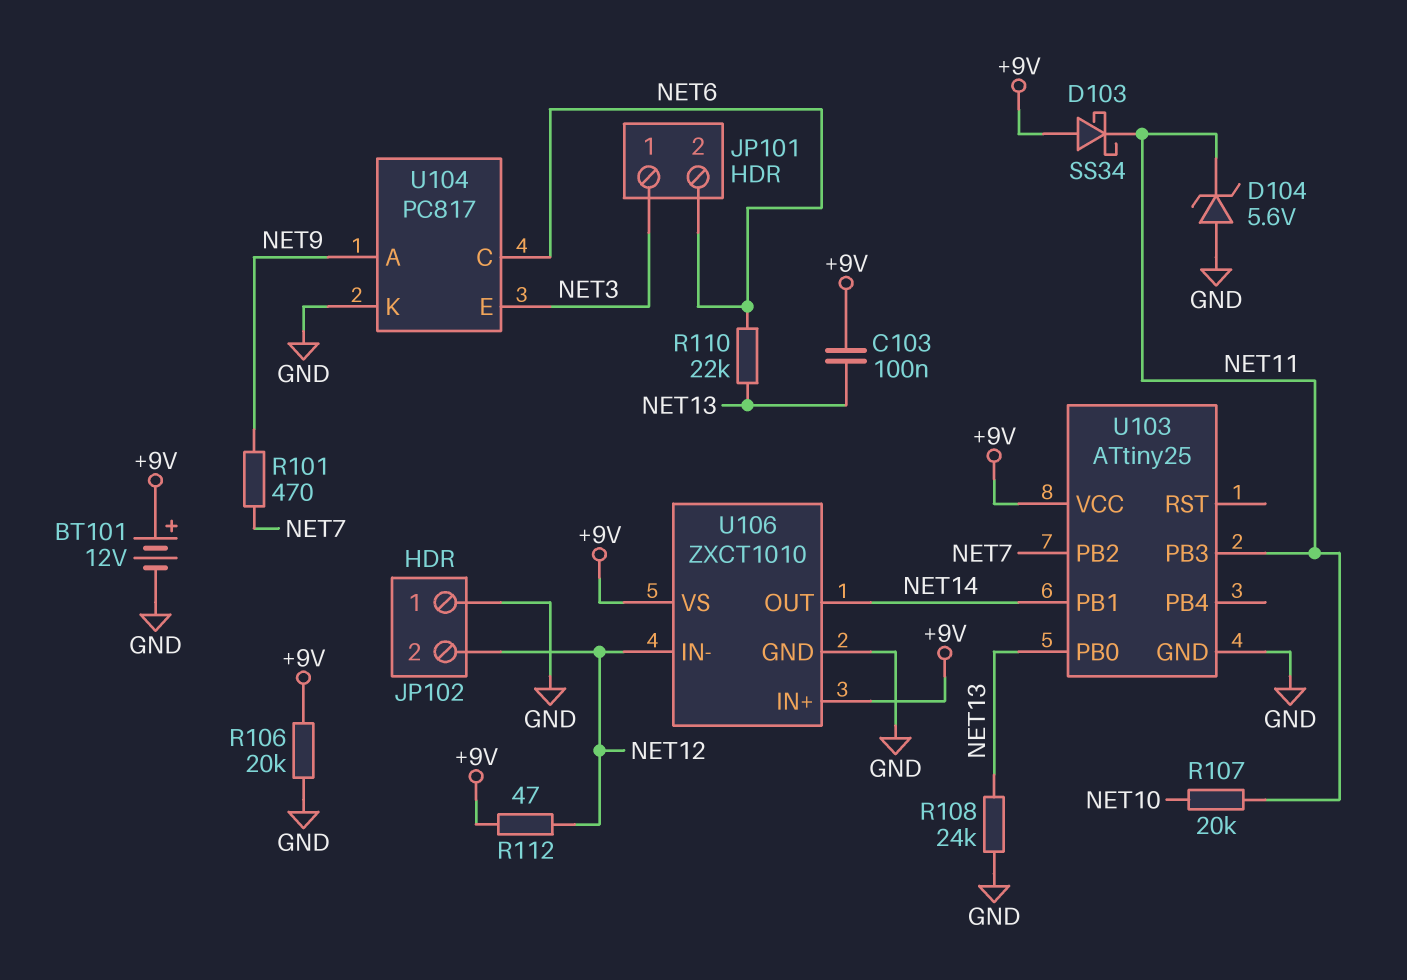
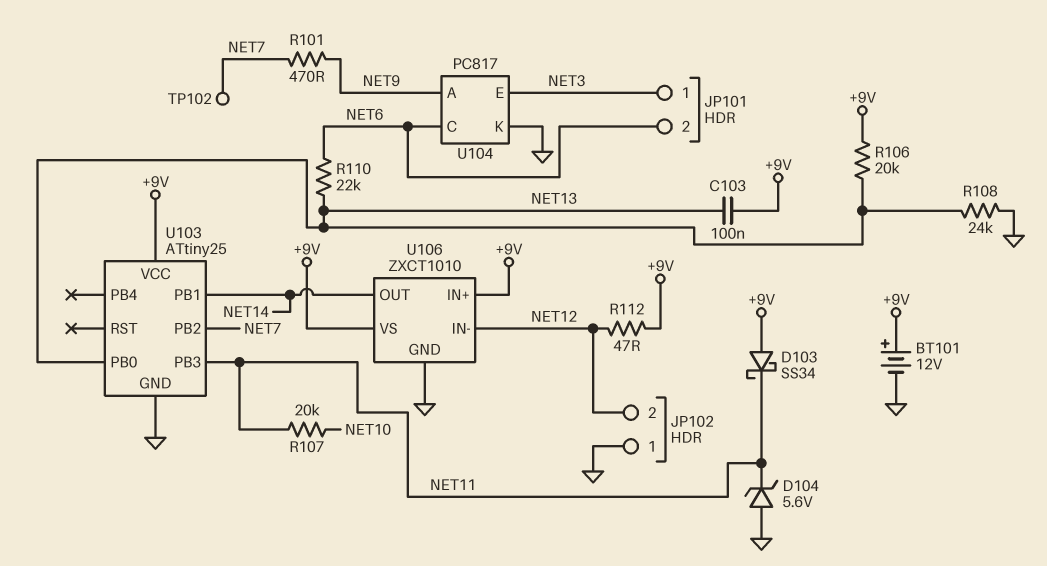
R106: 20k (+9V, GND) -> 20k (+9V, NET13)
TP102: none -> test point (NET7)

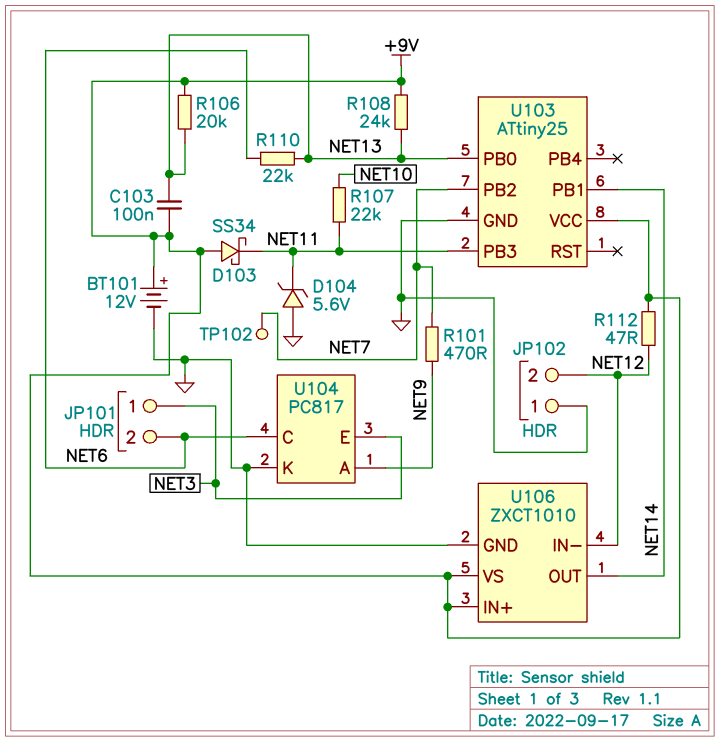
R107: 20k (NET10, NET11) -> 22k (NET10, NET11)
R108: 24k (GND, NET13) -> 24k (+9V, NET13)

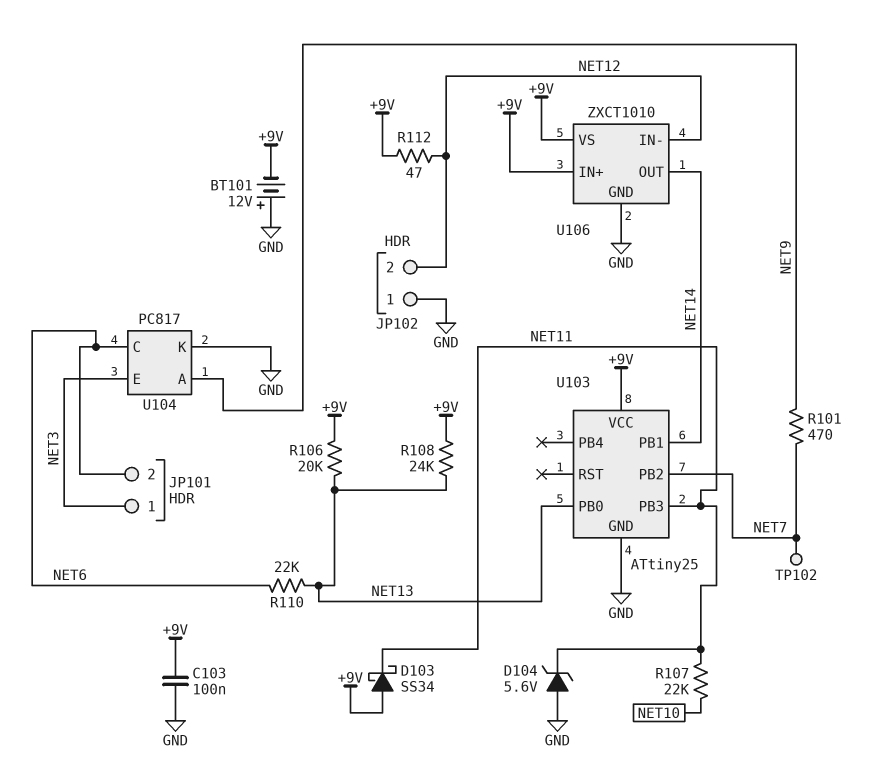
BT101: 12V (plus +9V, minus GND) -> 12V (plus GND, minus +9V)
C103: 100nF (+9V, NET13) -> 100nF (+9V, GND)

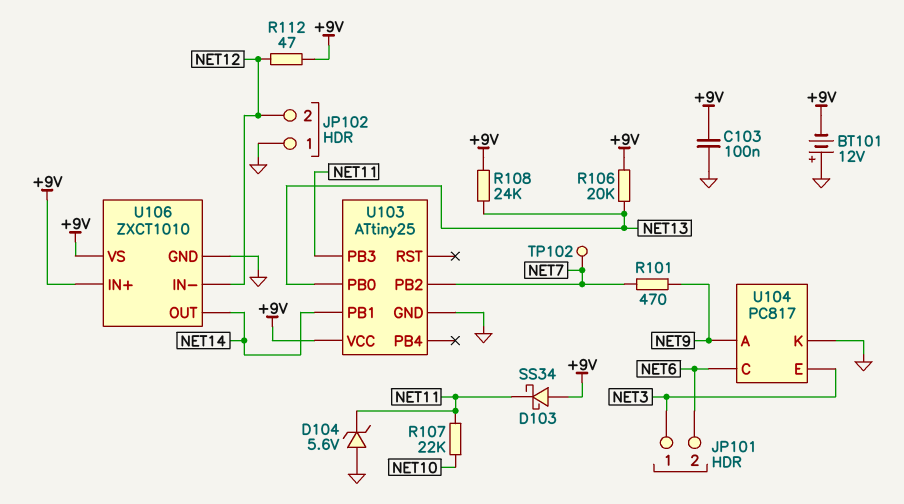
R110: 22k (NET6, NET13) -> none

